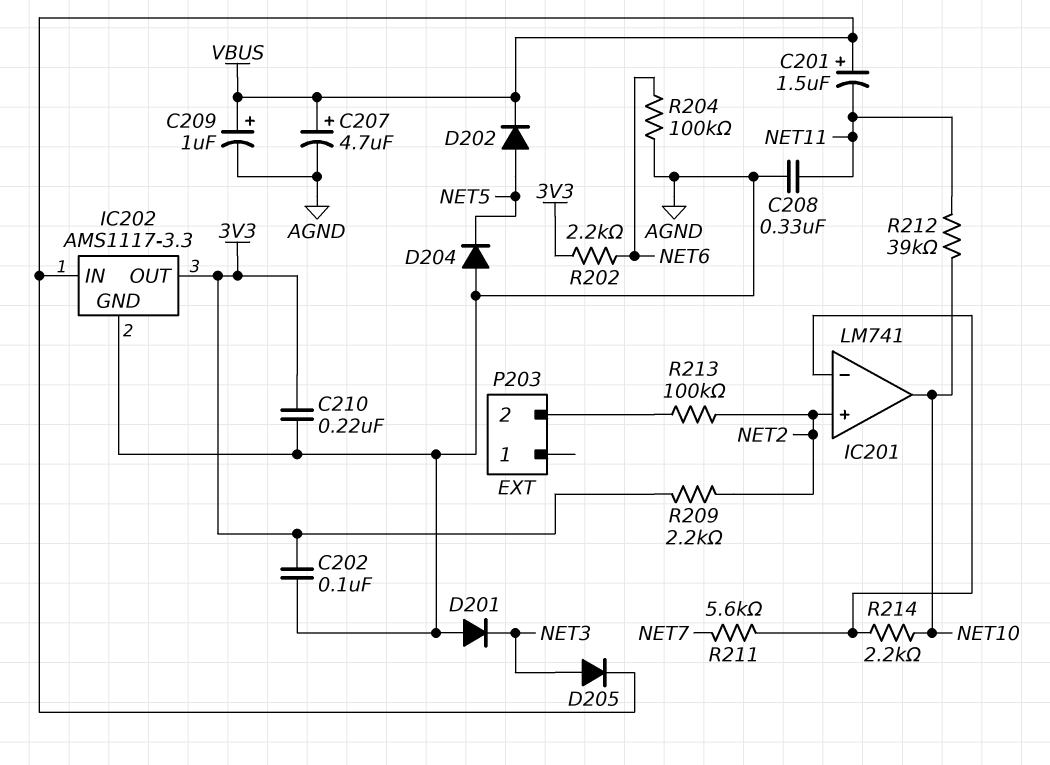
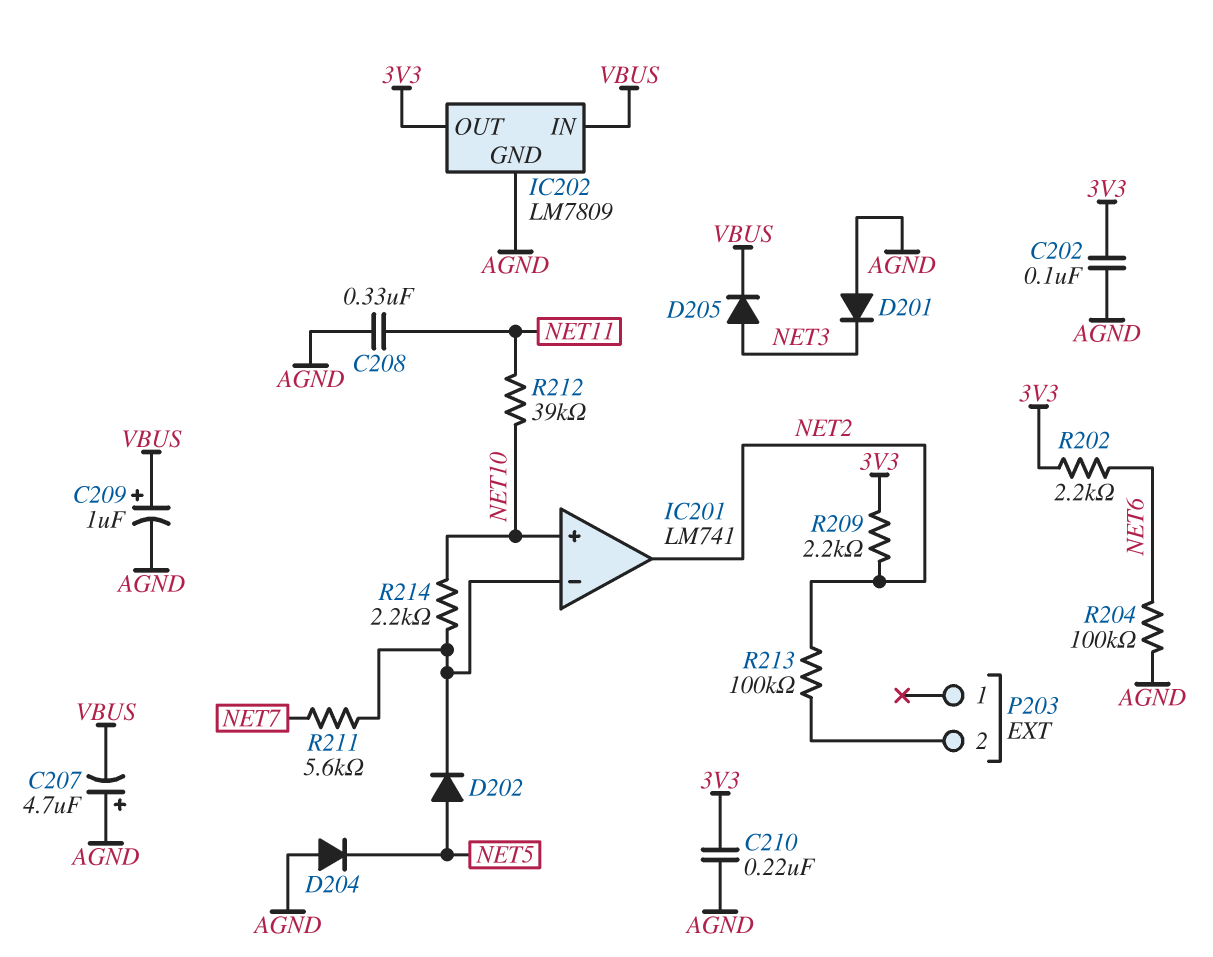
C201: 1.5uF (plus VBUS, minus NET11) -> none
C207: 4.7uF (plus VBUS, minus AGND) -> 4.7uF (plus AGND, minus VBUS)
D202: diode (A NET5, K VBUS) -> diode (A NET5, K IC201/in-)
IC201 pin in+: NET2 -> NET10
IC201 pin out: NET10 -> NET2
IC202: AMS1117-3.3 -> LM7809

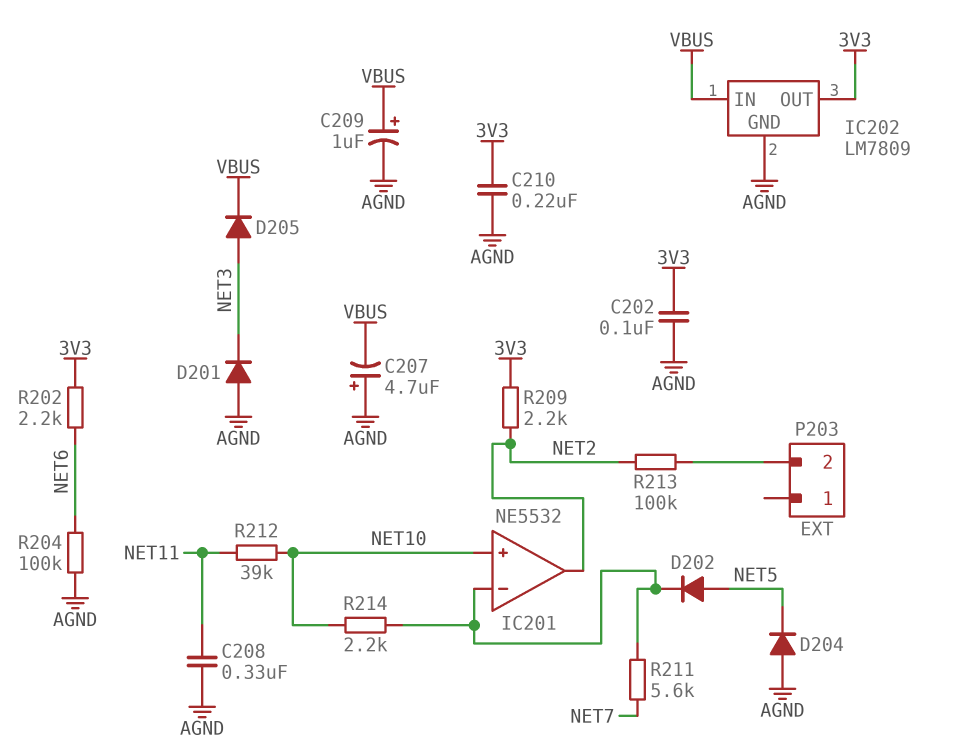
IC201: LM741 -> NE5532

